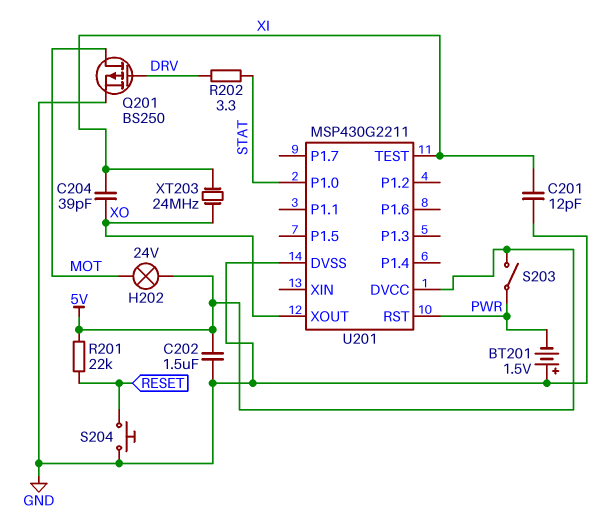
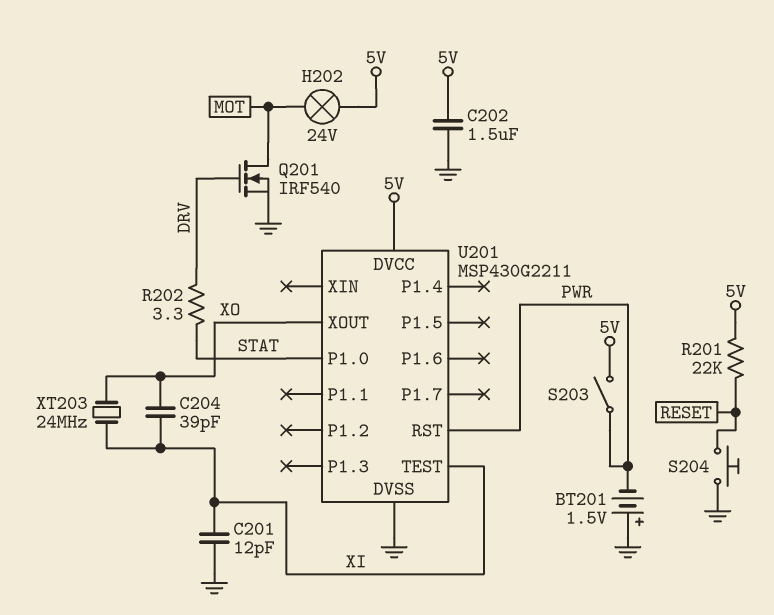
Q201: PMOS BS250 (G DRV, D MOT, S GND) -> NMOS IRF540 (G DRV, D MOT, S GND)

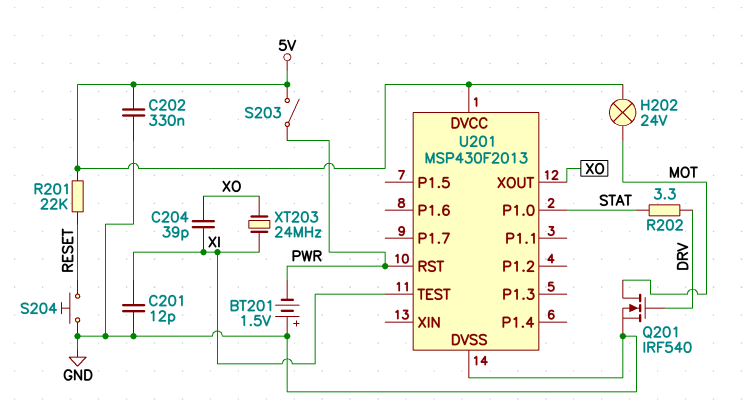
C202: 1.5uF (5V, GND) -> 330nF (5V, GND)
U201: MSP430G2211 -> MSP430F2013

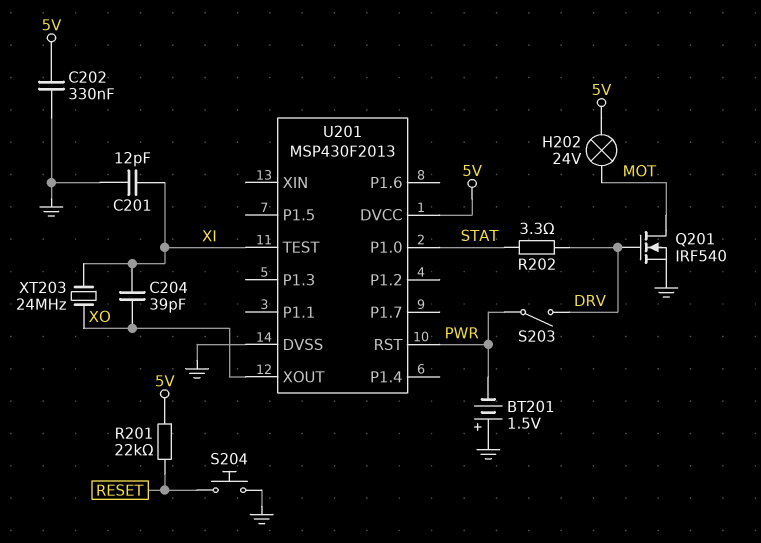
S203: switch (5V, PWR) -> switch (DRV, PWR)

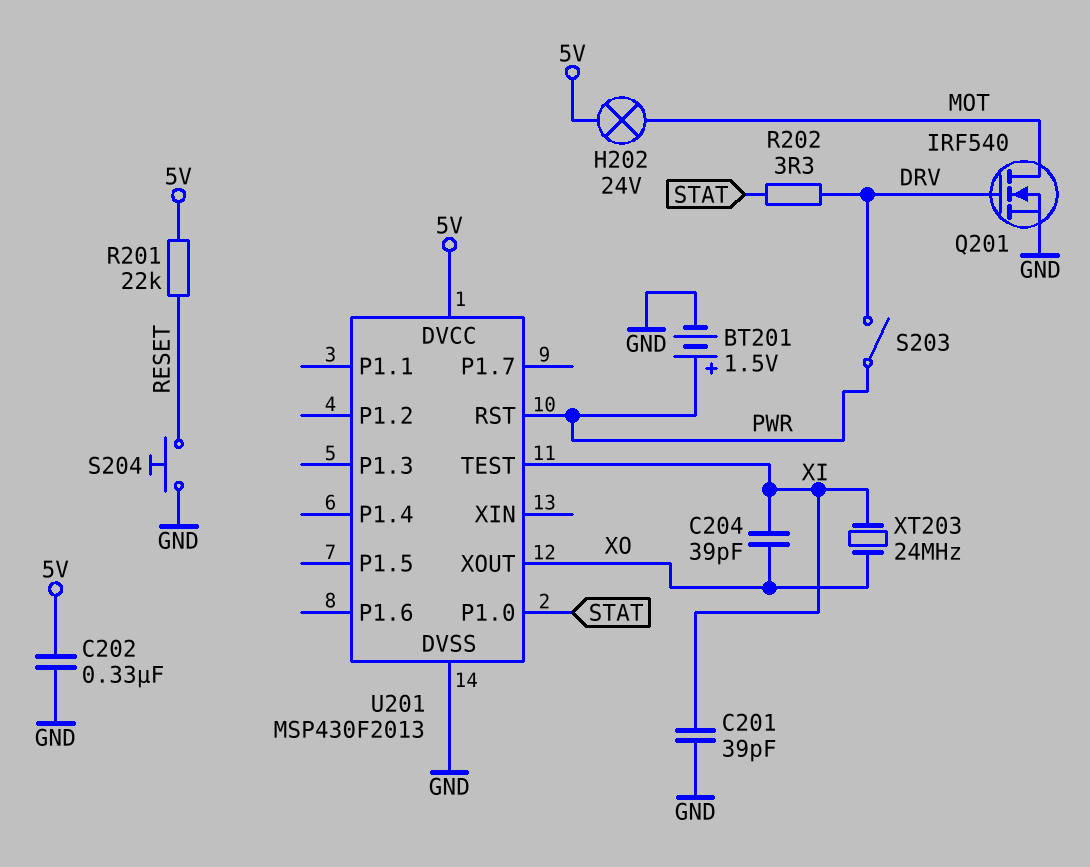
BT201: 1.5V (plus GND, minus PWR) -> 1.5V (plus PWR, minus GND)
C201: 12pF (GND, XI) -> 39pF (GND, XI)

